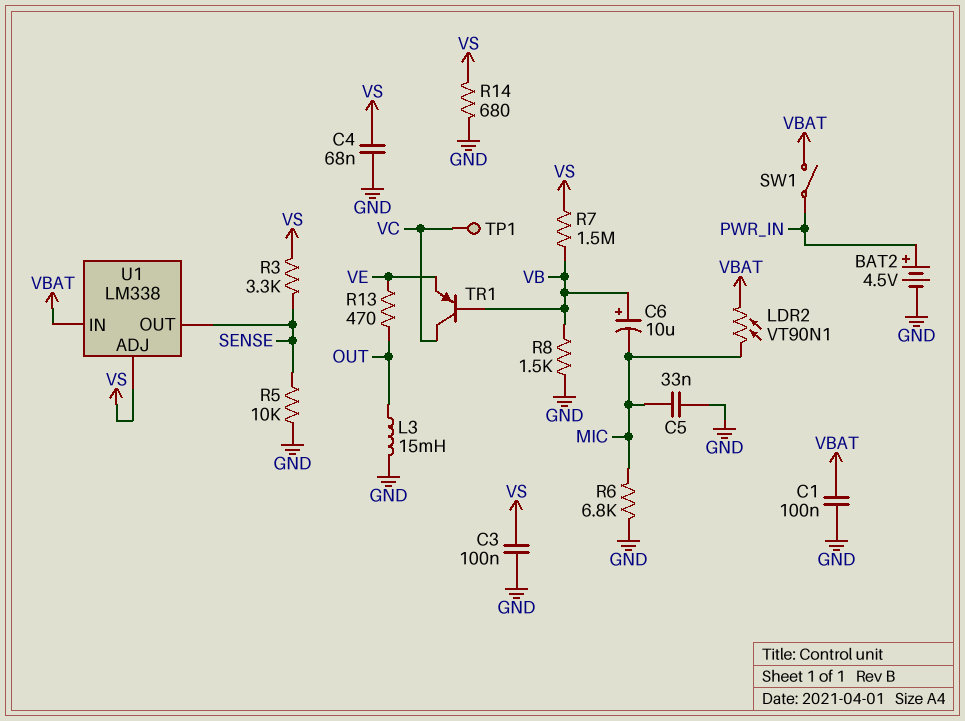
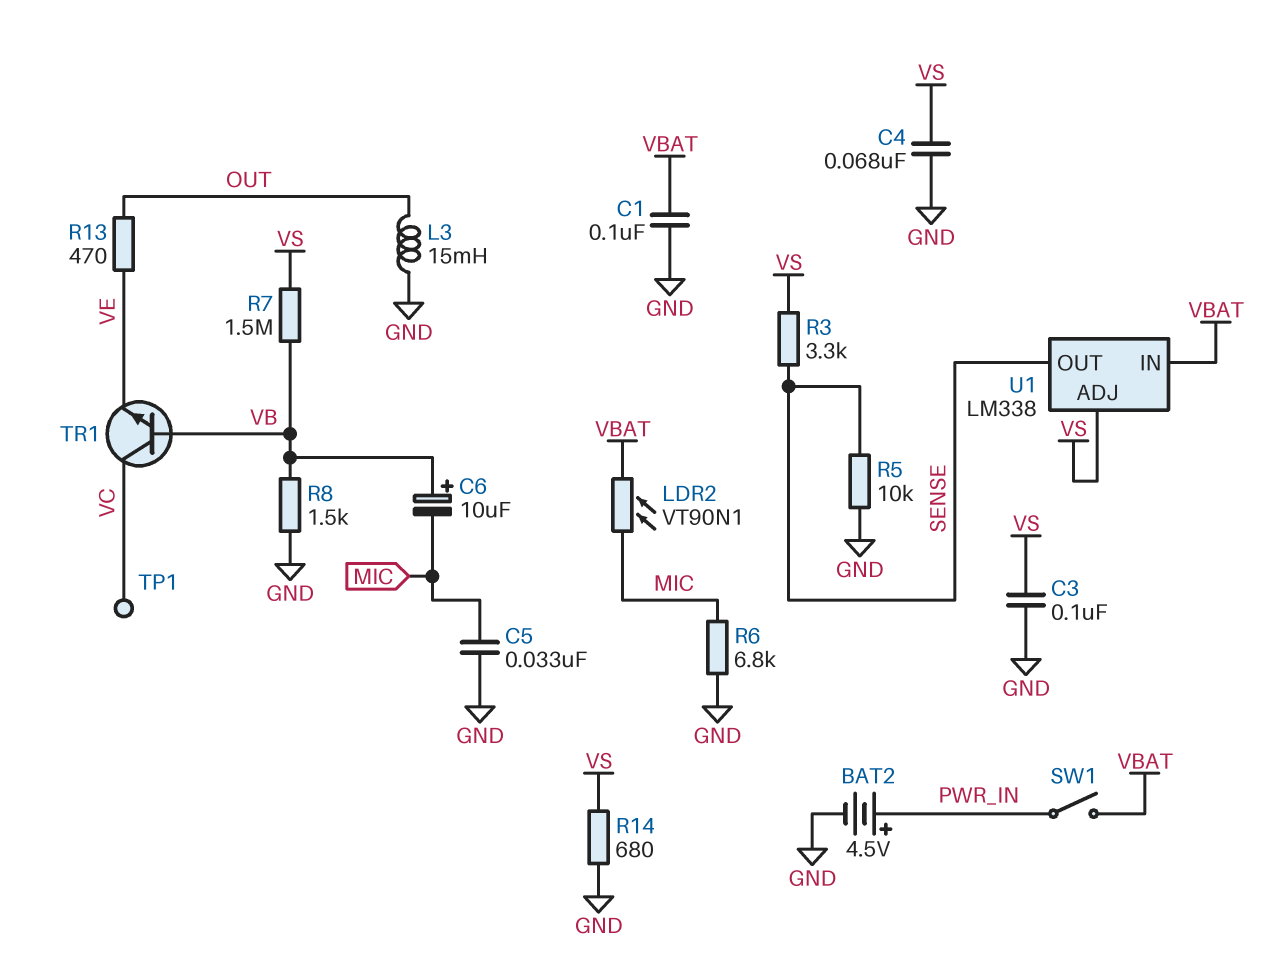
TR1: PNP (B VB, C VC, E VE) -> NPN (B VB, C VC, E VE)

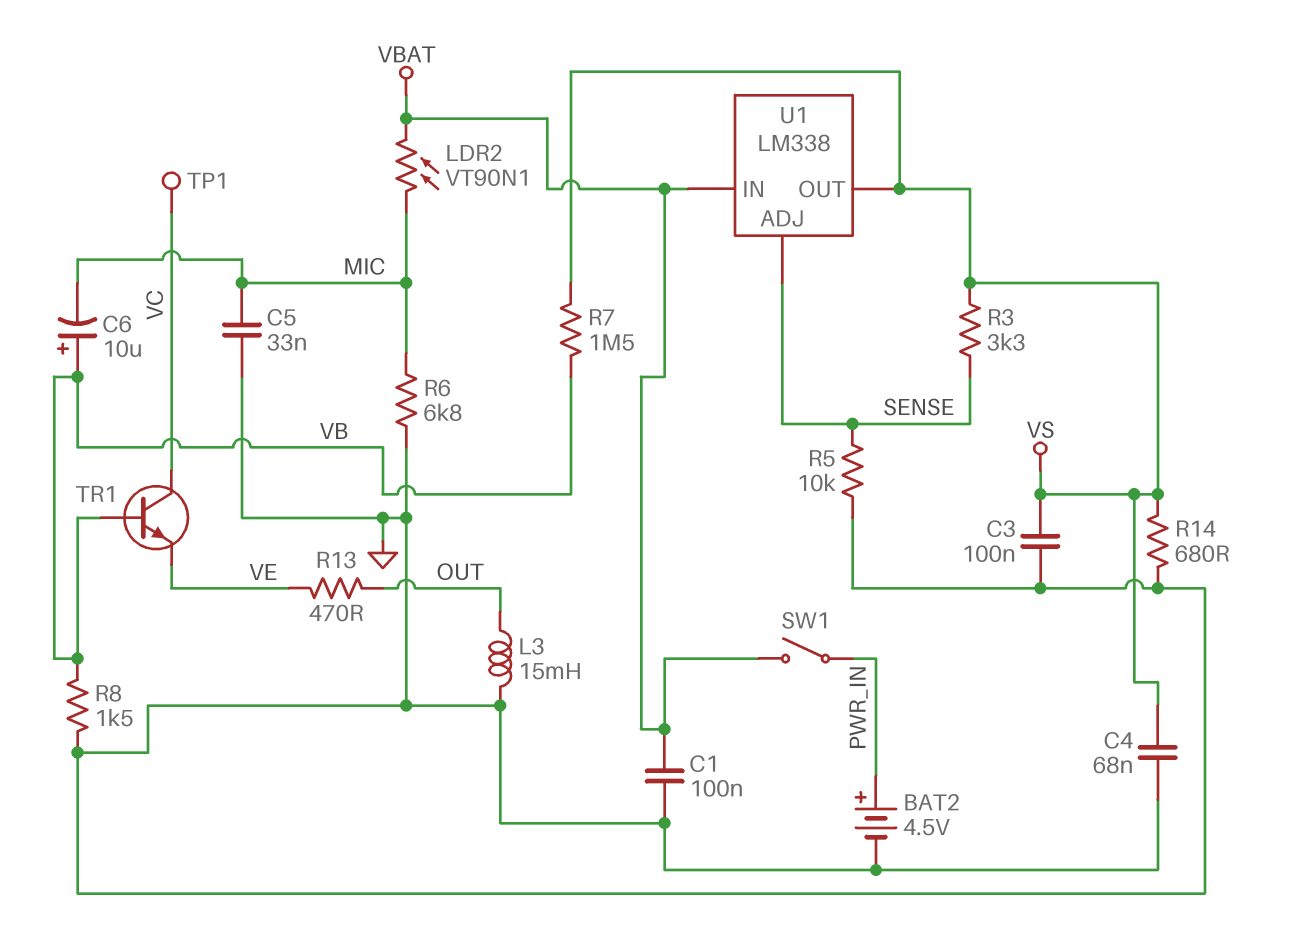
U1 pin ADJ: VS -> SENSE
U1 pin OUT: SENSE -> VS

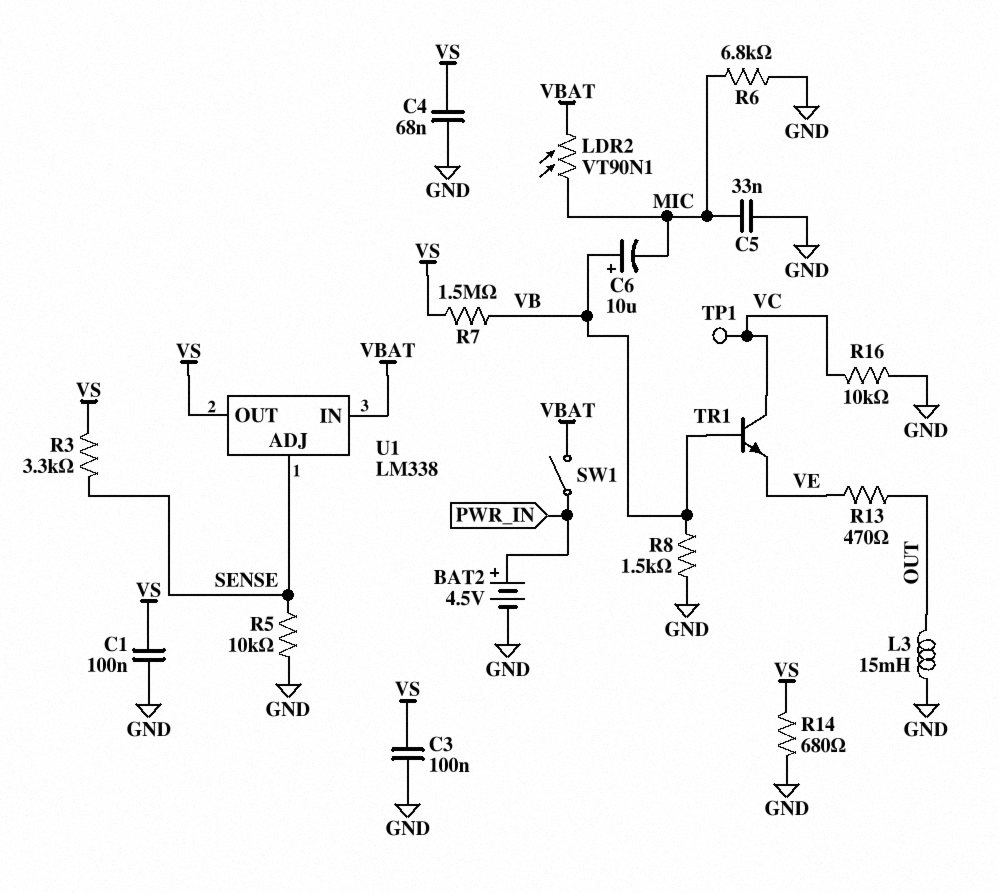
C1: 100nF (GND, VBAT) -> 100nF (GND, VS)
R16: none -> 10k (GND, VC)

